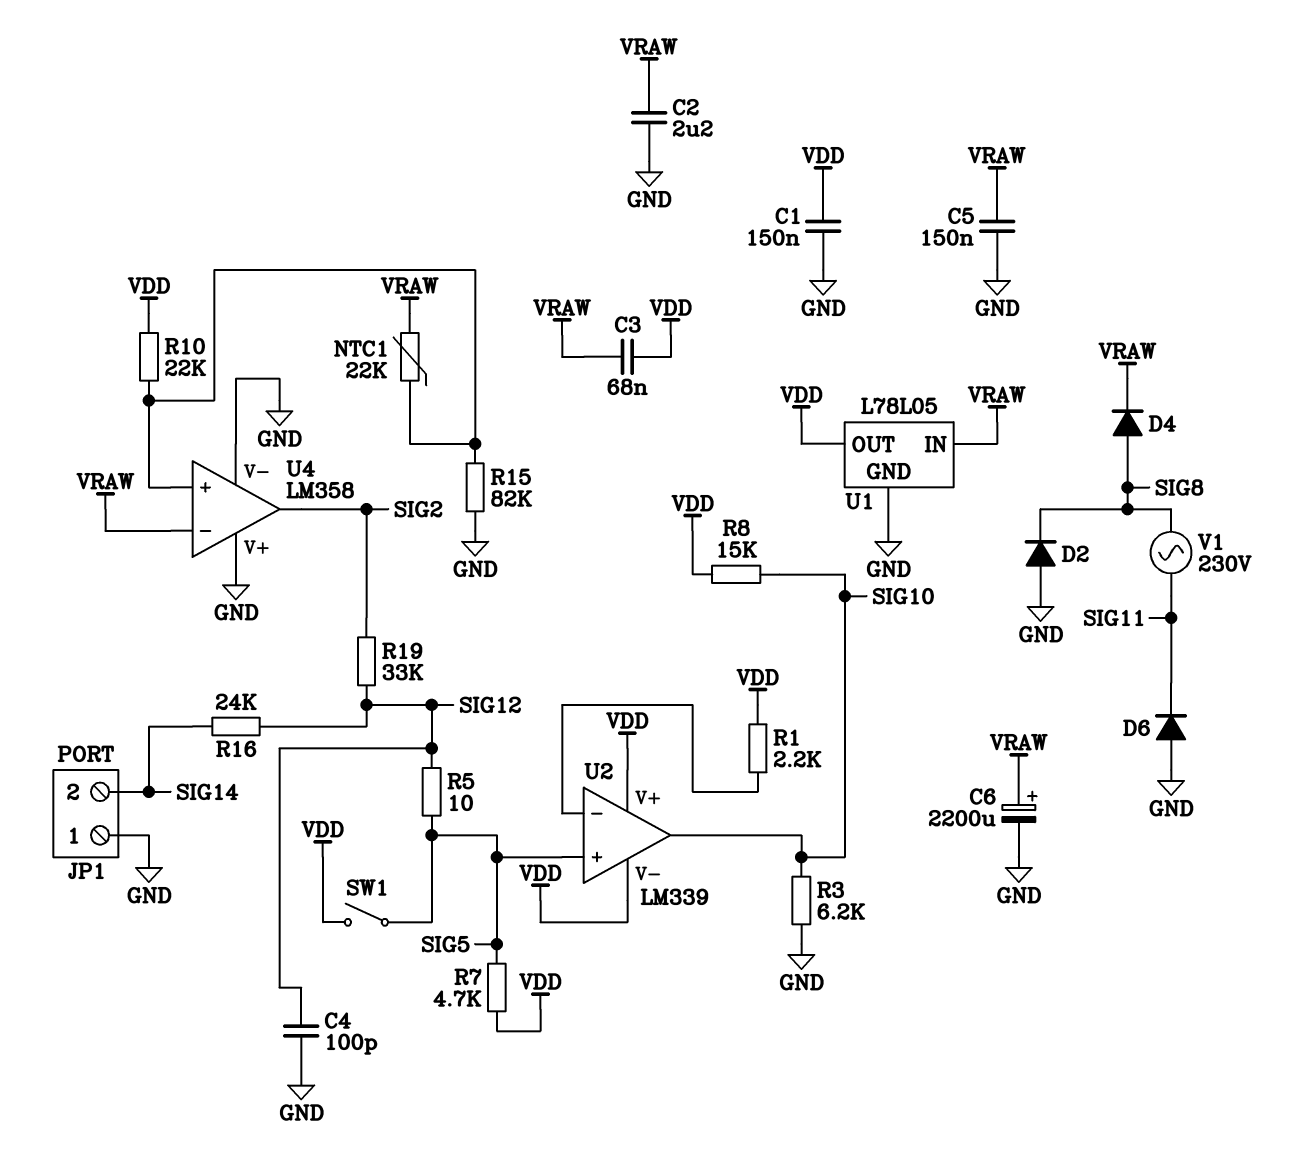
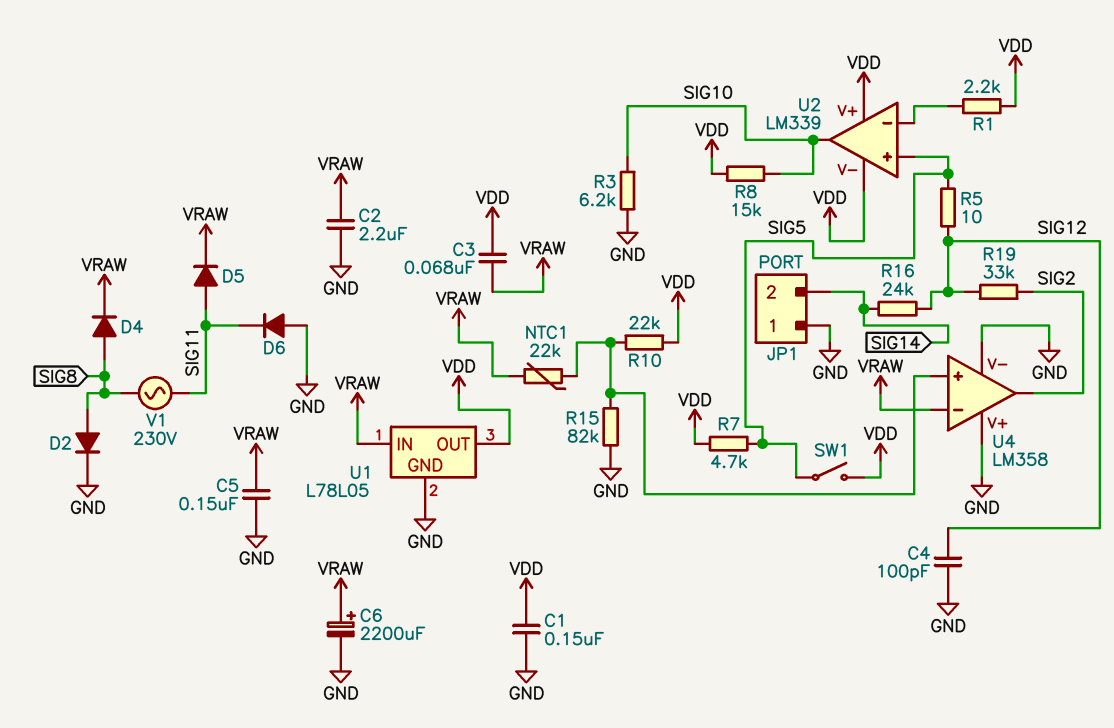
D2: diode (A GND, K SIG8) -> diode (A SIG8, K GND)
D5: none -> diode (A SIG11, K VRAW)

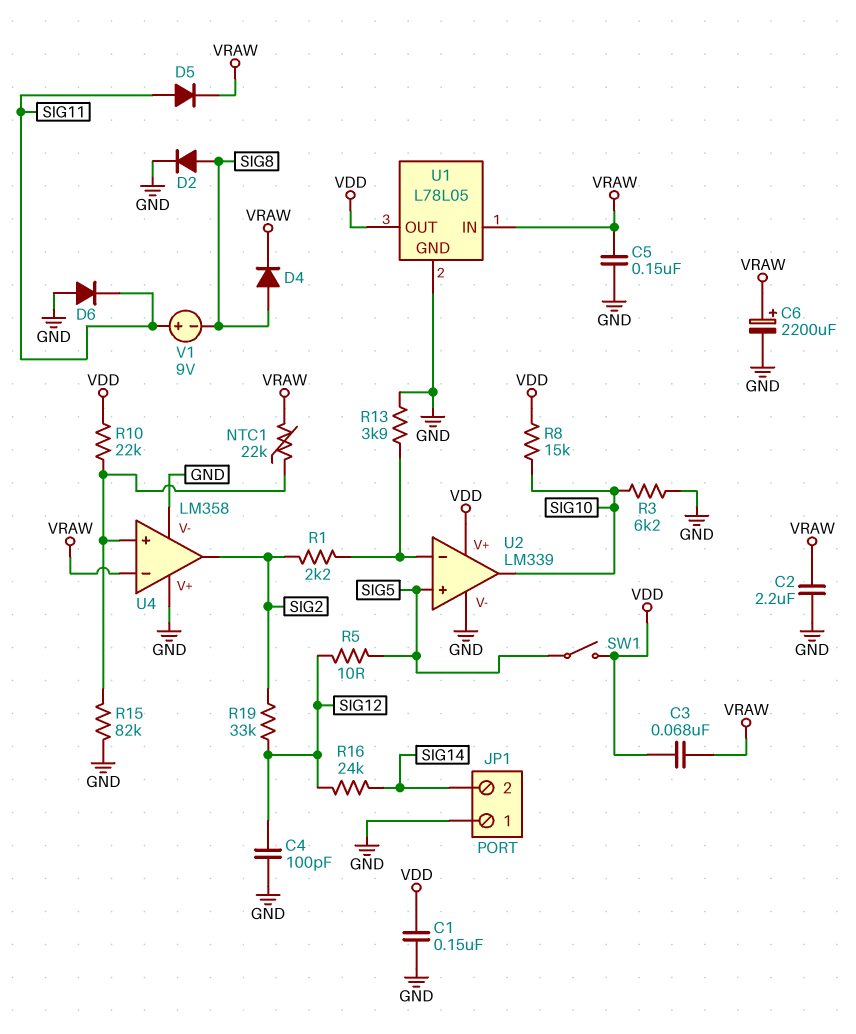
R1: 2.2k (U2/in-, VDD) -> 2.2k (SIG2, U2/in-)
R7: 4.7k (SIG5, VDD) -> none
R13: none -> 3.9k (GND, U2/in-)
U2 pin V-: VDD -> GND
V1: AC 230V (SIG8, SIG11) -> 9V (plus SIG11, minus SIG8)

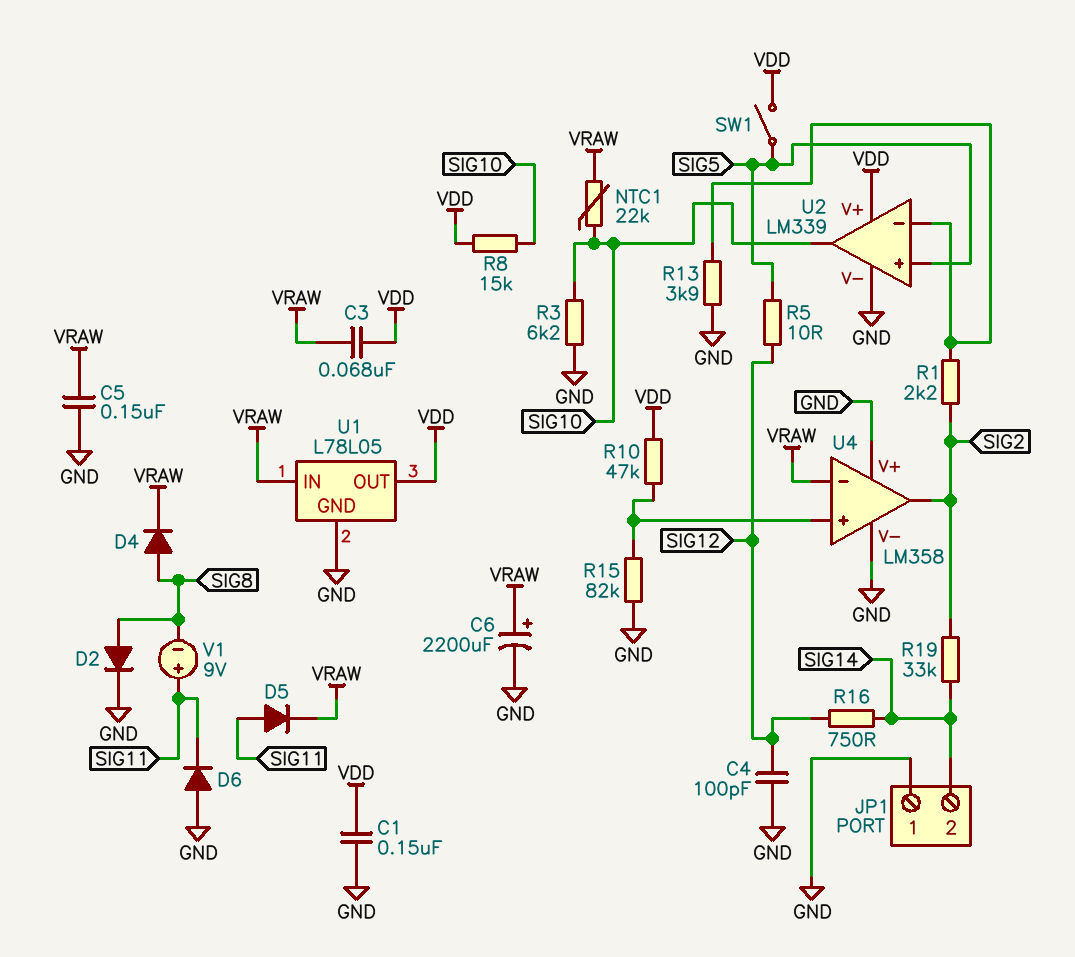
C2: 2.2uF (GND, VRAW) -> none
NTC1: 22k (U4/in+, VRAW) -> 22k (SIG10, VRAW)
R10: 22k (U4/in+, VDD) -> 47k (U4/in+, VDD)
R16: 24k (SIG12, SIG14) -> 750 (SIG12, SIG14)
R19: 33k (SIG2, SIG12) -> 33k (SIG2, SIG14)

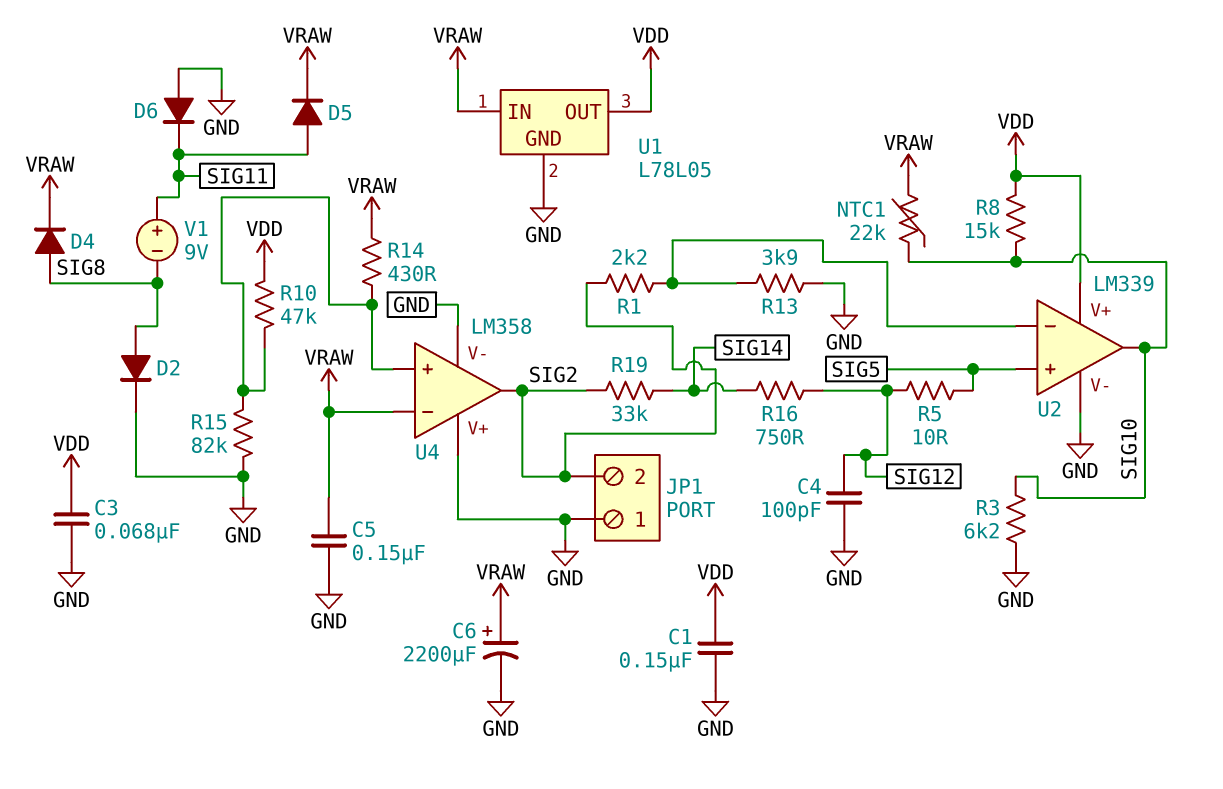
C3: 68nF (VDD, VRAW) -> 68nF (GND, VDD)
JP1 pin 2: SIG14 -> SIG2
R14: none -> 430 (U4/in+, VRAW)
SW1: switch (SIG5, VDD) -> none

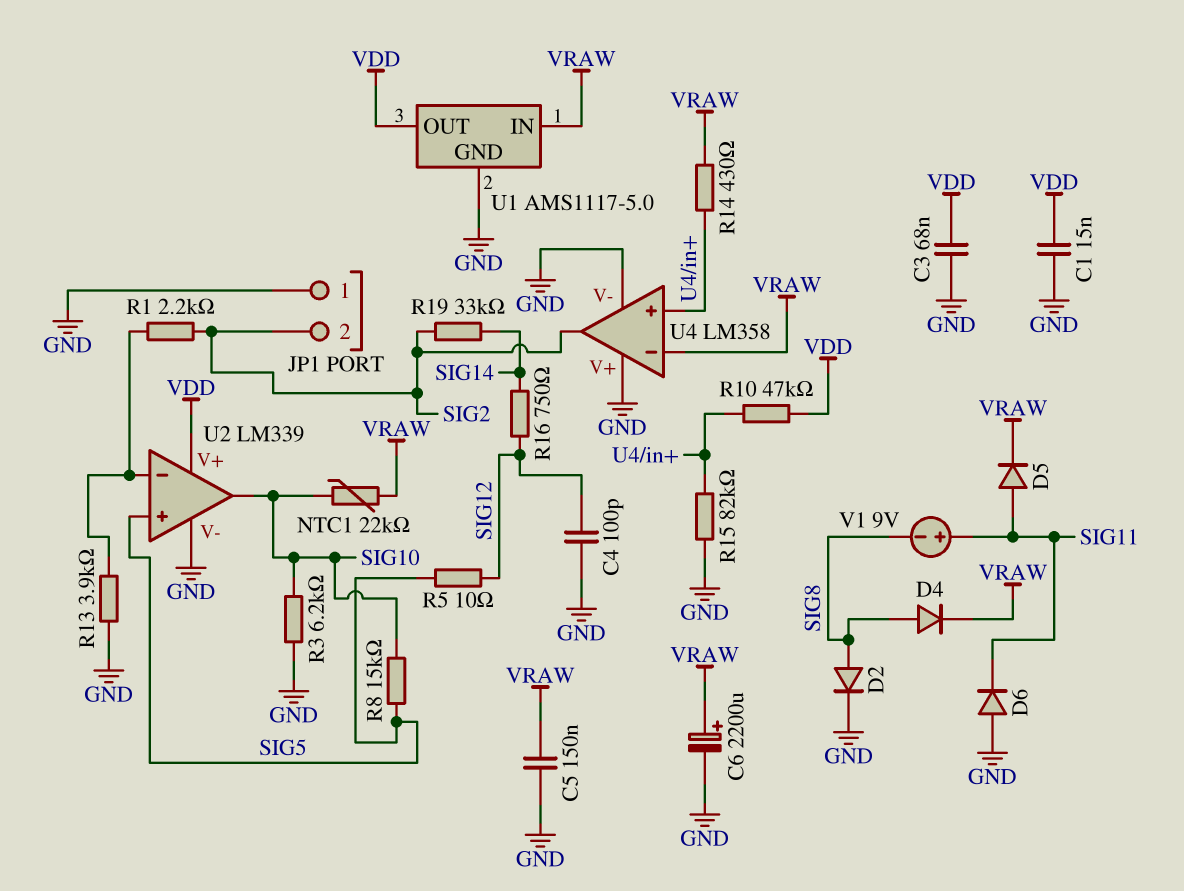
C1: 150nF (GND, VDD) -> 15nF (GND, VDD)
R8: 15k (SIG10, VDD) -> 15k (SIG5, SIG10)
U1: L78L05 -> AMS1117-5.0

